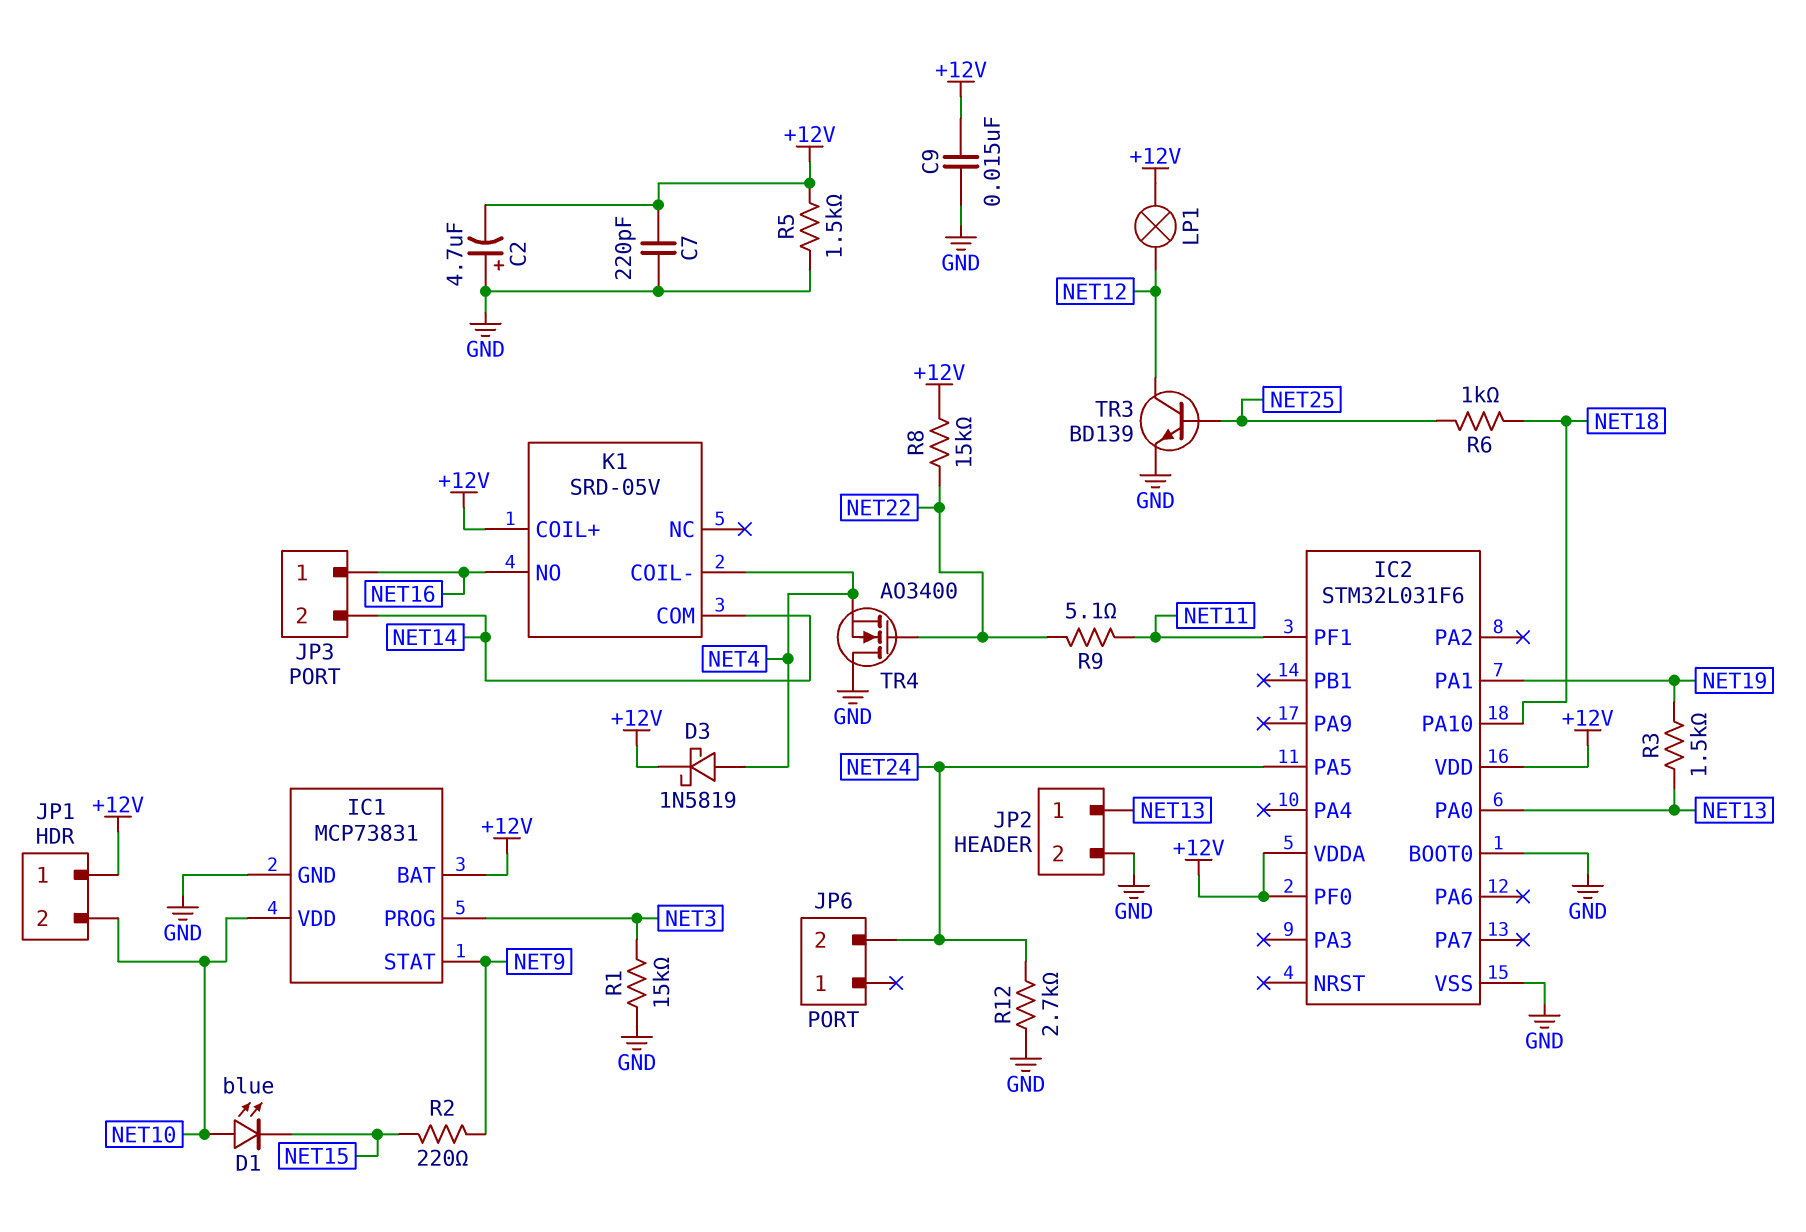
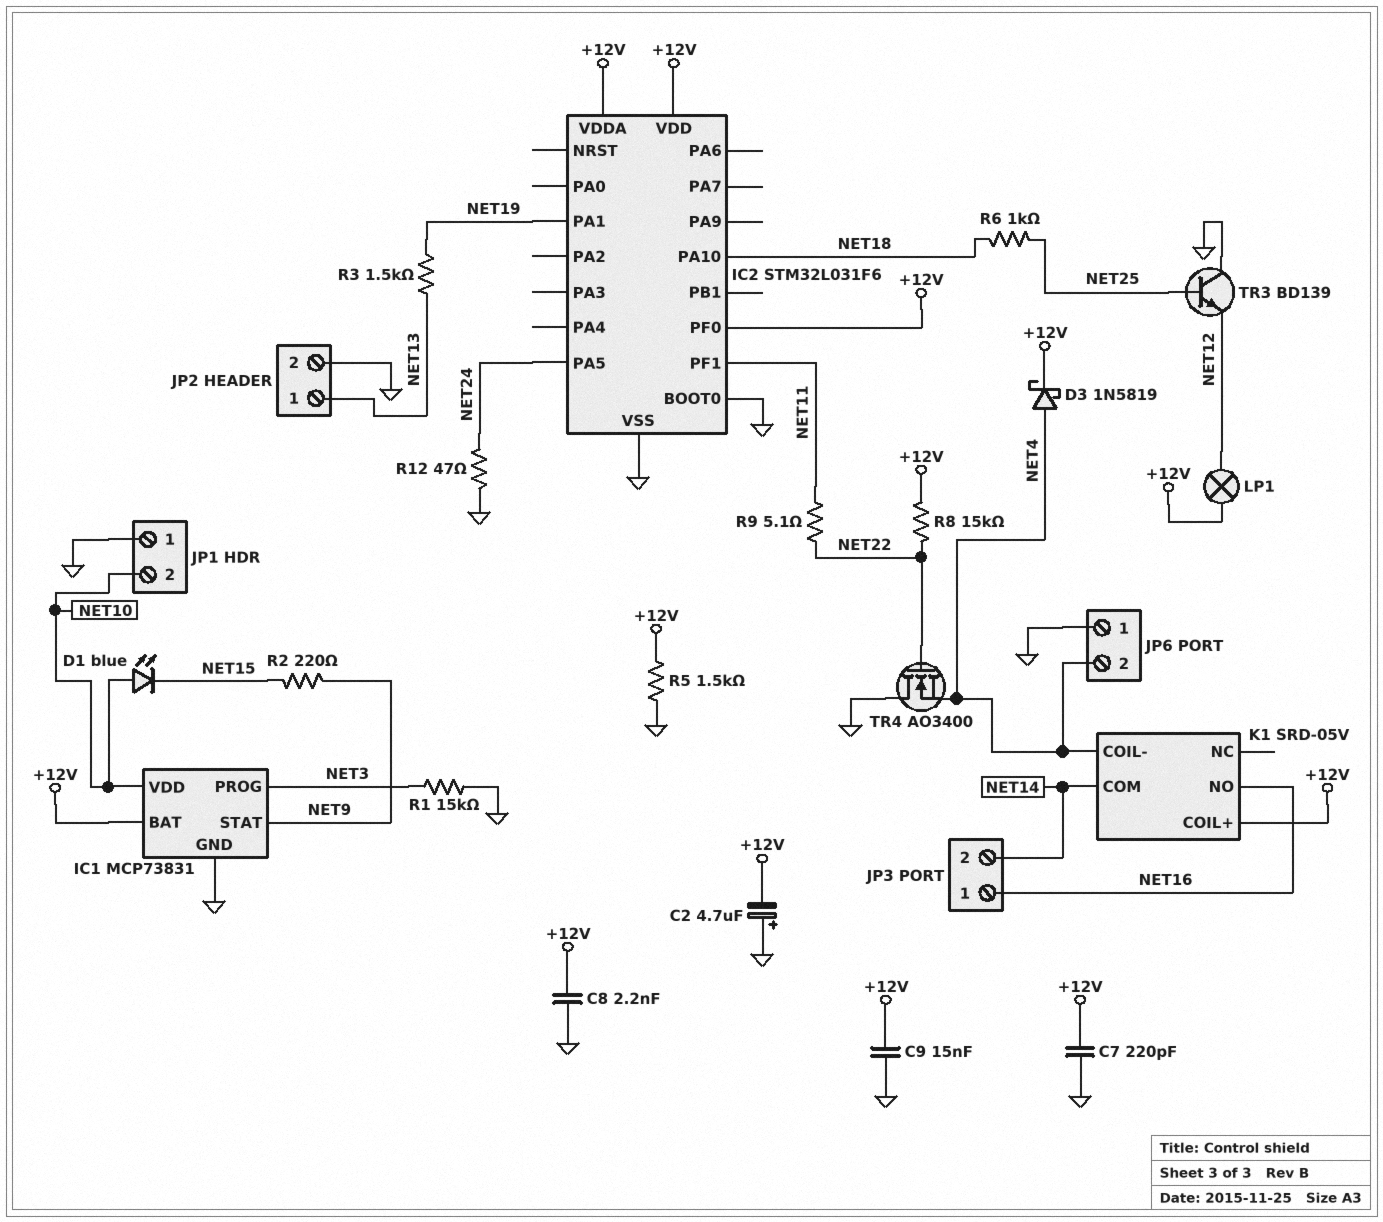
C8: none -> 2.2nF (+12V, GND)
IC2 pin PA0: NET13 -> none
JP1 pin 1: +12V -> GND
JP6 pin 1: none -> GND
JP6 pin 2: NET24 -> NET4
R12: 2.7k (GND, NET24) -> 47 (GND, NET24)
TR3: NPN BD139 (B NET25, C NET12, E GND) -> NPN BD139 (B NET25, C GND, E NET12)

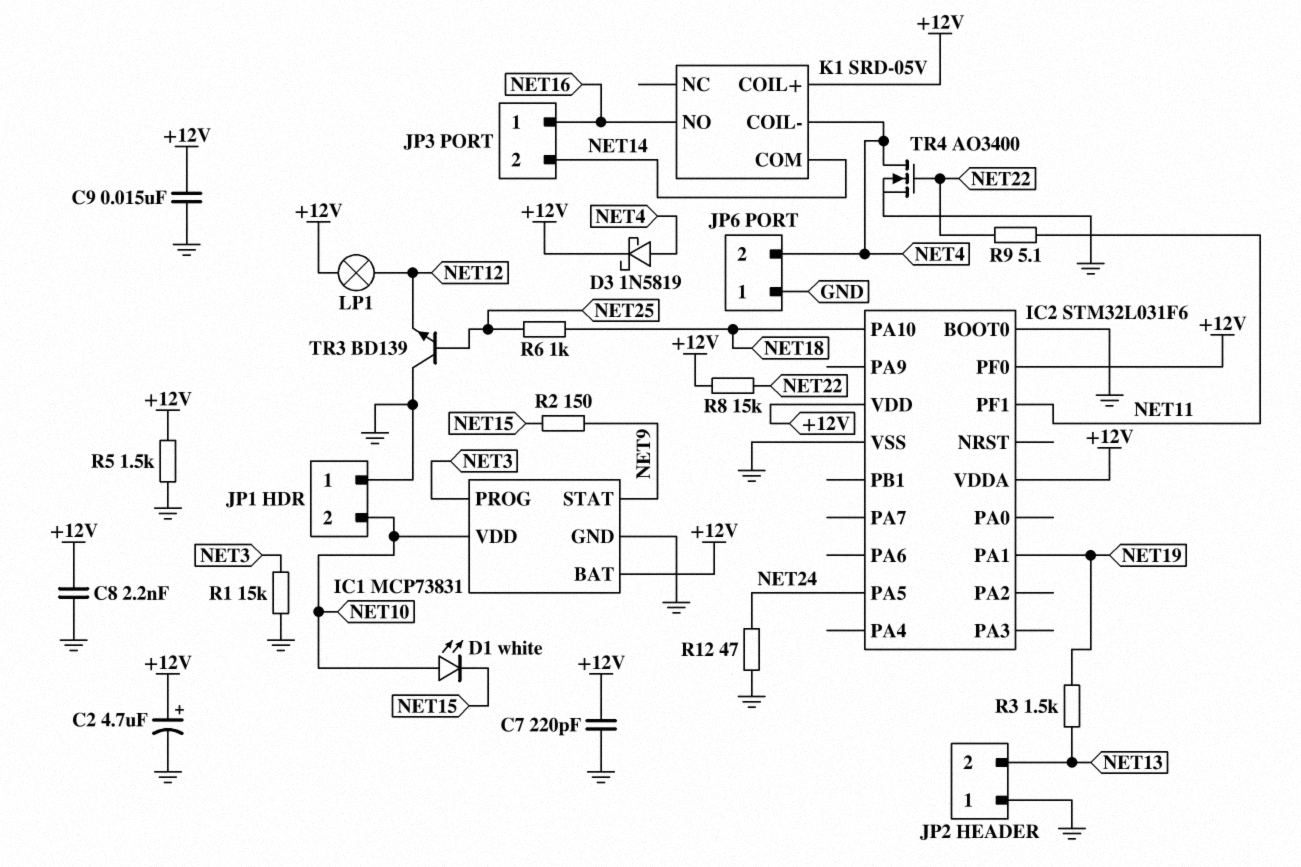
C2: 4.7uF (plus GND, minus +12V) -> 4.7uF (plus +12V, minus GND)
D1: LED blue (A NET10, K NET15) -> LED white (A NET10, K NET15)
JP2 pin 1: NET13 -> GND
JP2 pin 2: GND -> NET13
R2: 220 (NET9, NET15) -> 150 (NET9, NET15)
TR4: NMOS AO3400 (G NET22, D GND, S NET4) -> NMOS AO3400 (G NET22, D NET4, S GND)

